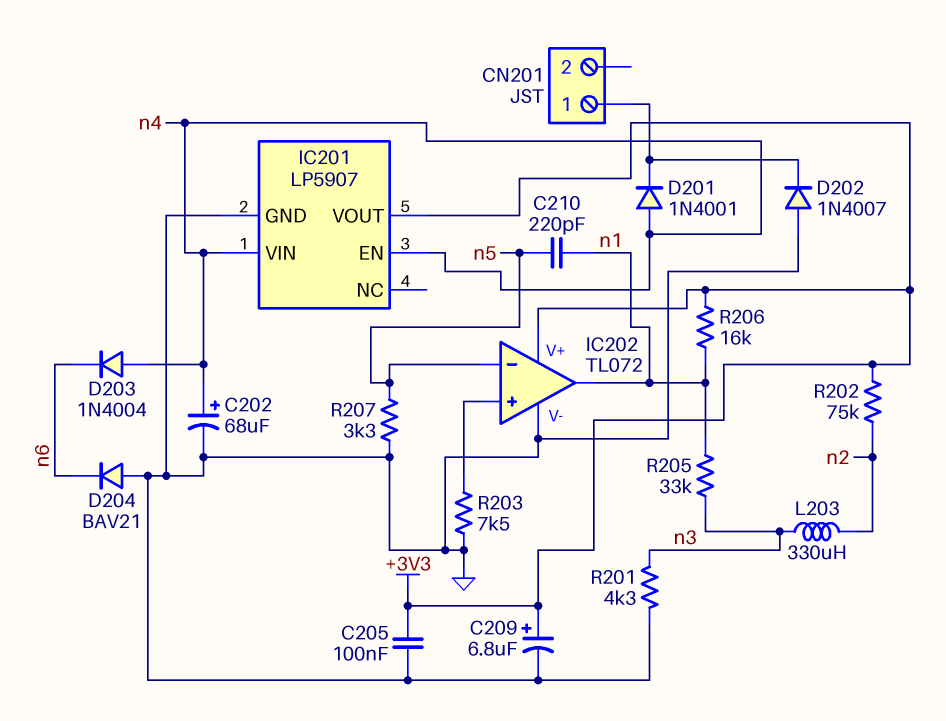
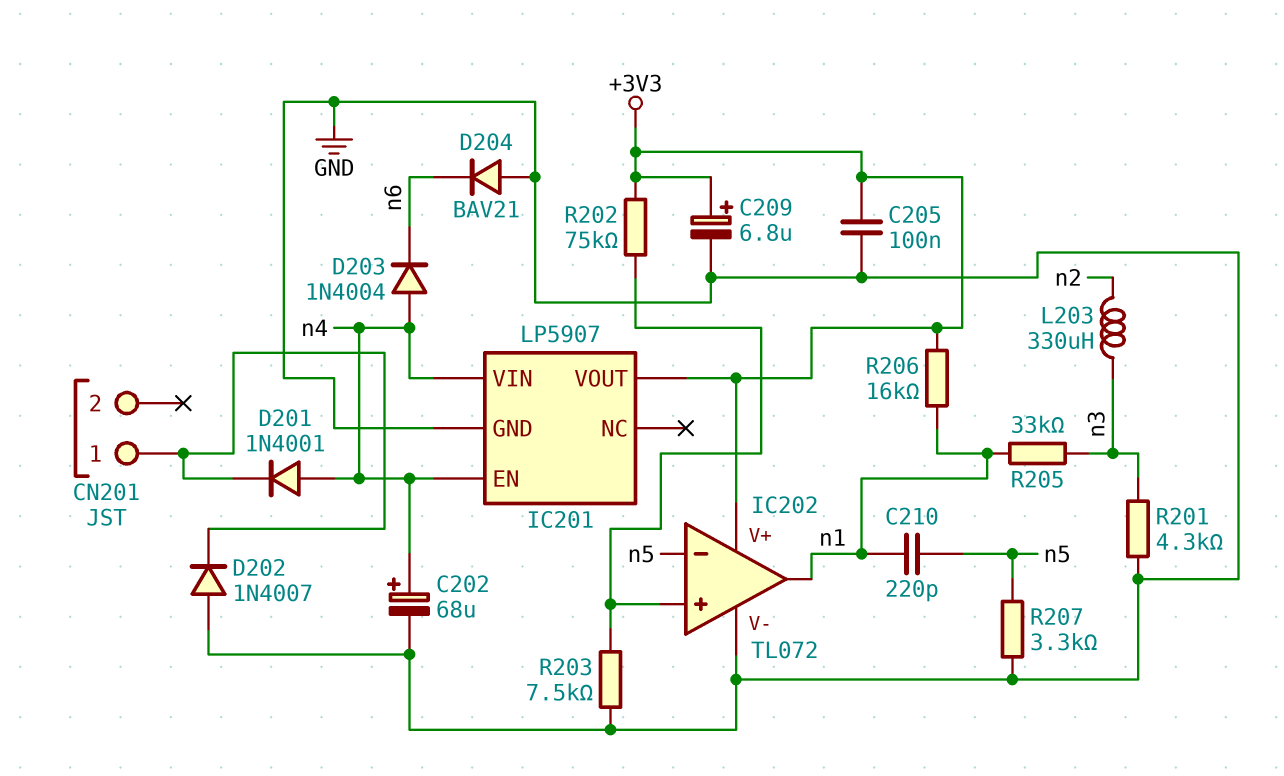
R202: 75k (+3V3, n2) -> 75k (+3V3, IC202/in+)

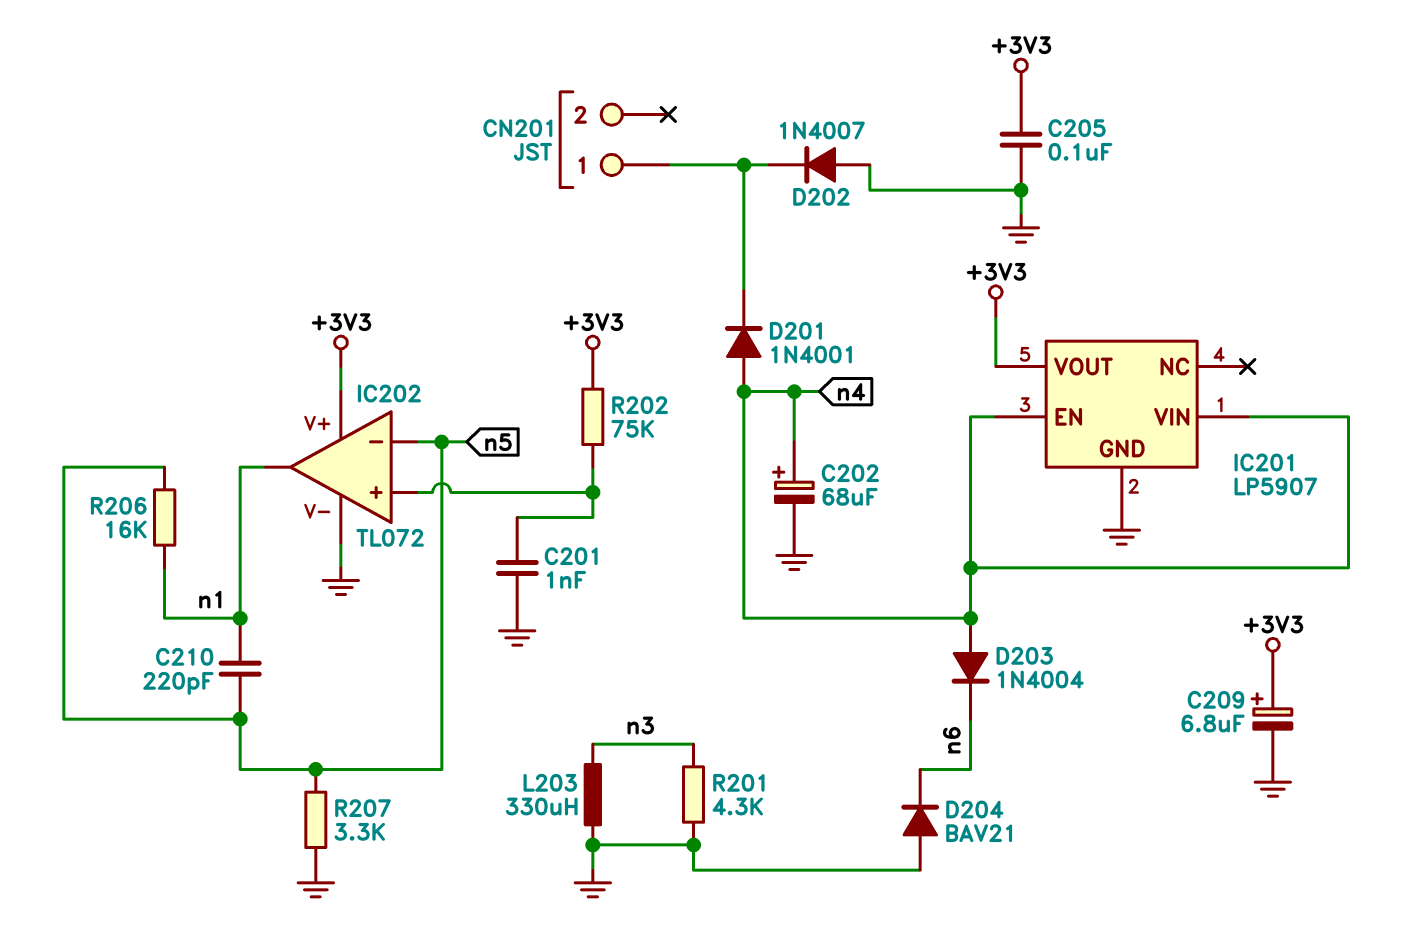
C201: none -> 1nF (GND, IC202/in+)
L203: 330uH (n2, n3) -> 330uH (GND, n3)
R203: 7.5k (GND, IC202/in+) -> none
R205: 33k (n1, n3) -> none
R206: 16k (+3V3, n1) -> 16k (n1, n5)

